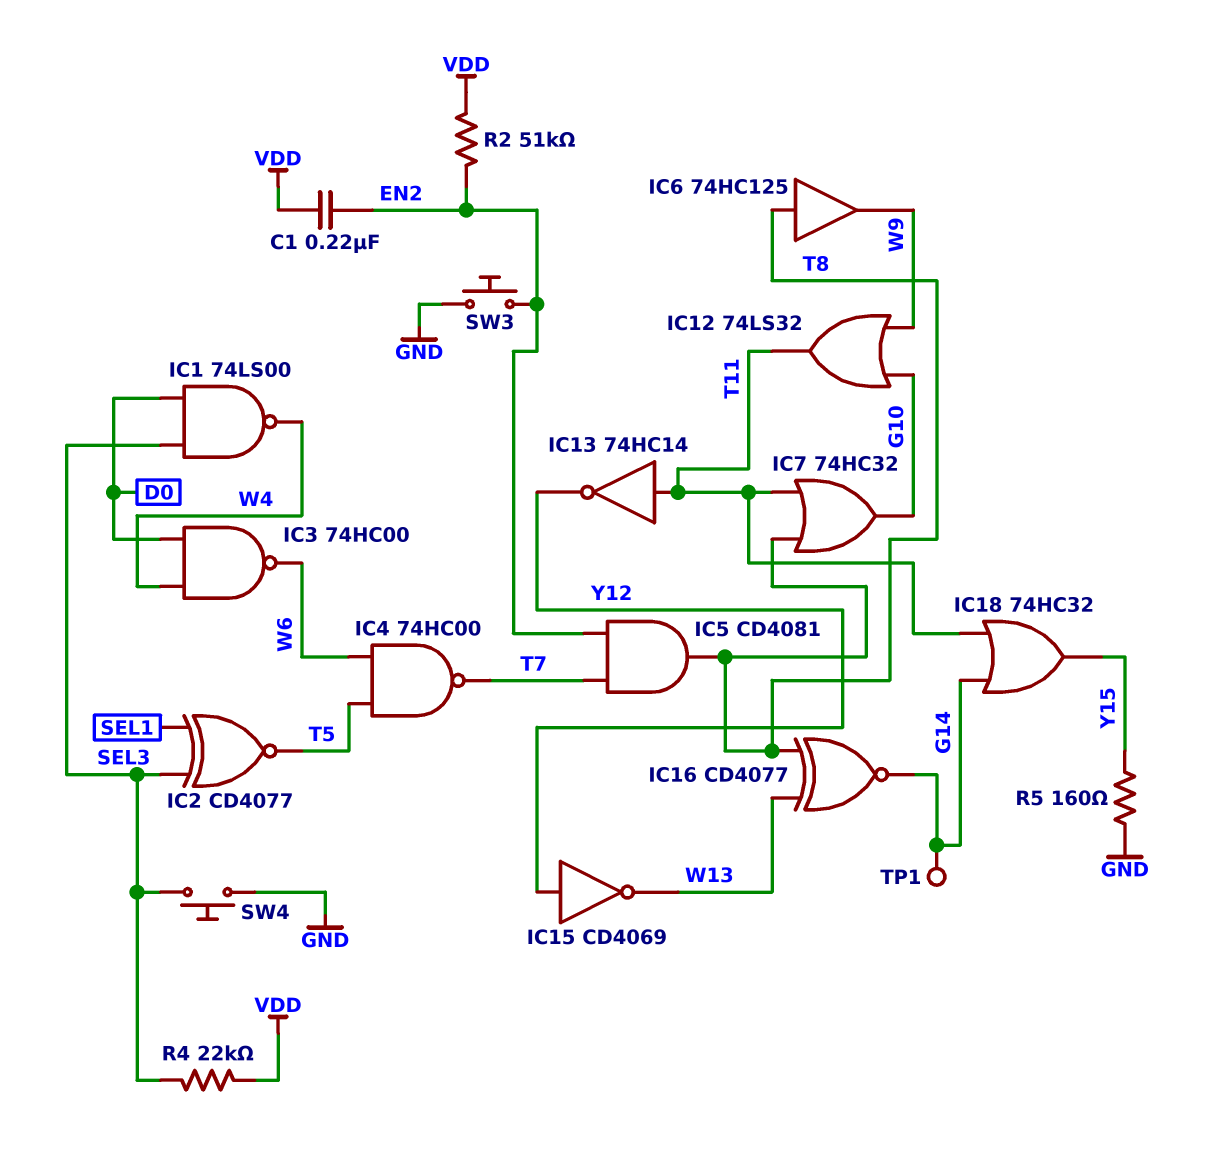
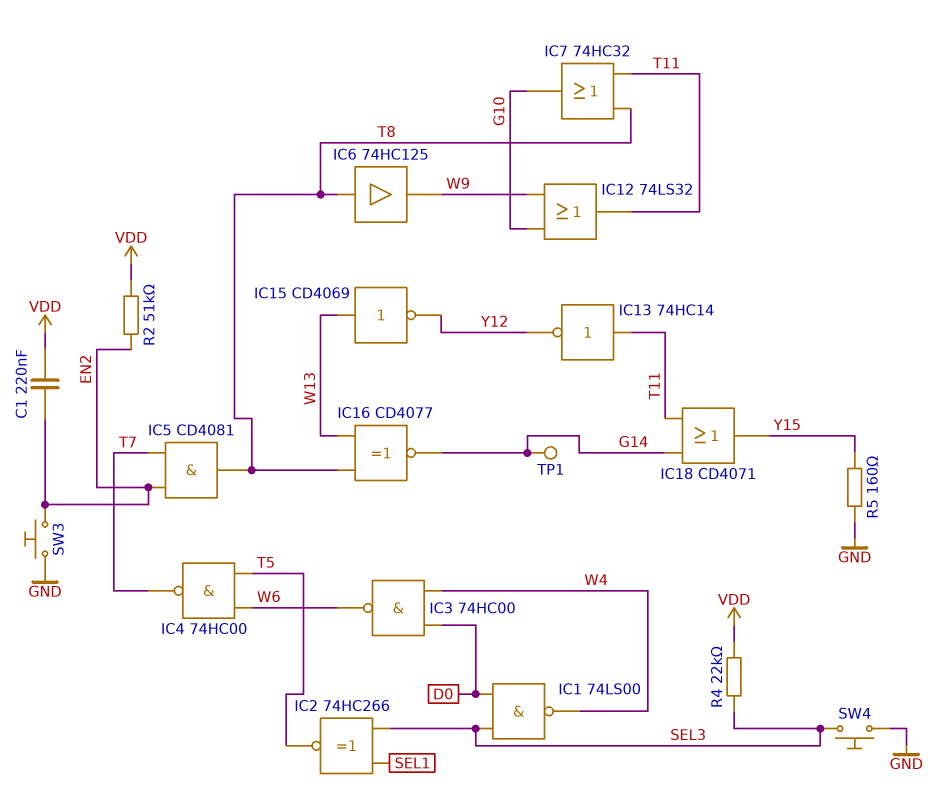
IC2: XNOR CD4077 (in SEL1, in SEL3, out T5) -> XNOR 74HC266 (in SEL1, in SEL3, out T5)
IC15: NOT CD4069 (in Y12, out W13) -> NOT CD4069 (in W13, out Y12)
IC18: OR 74HC32 (in G14, in T11, out Y15) -> OR CD4071 (in G14, in T11, out Y15)

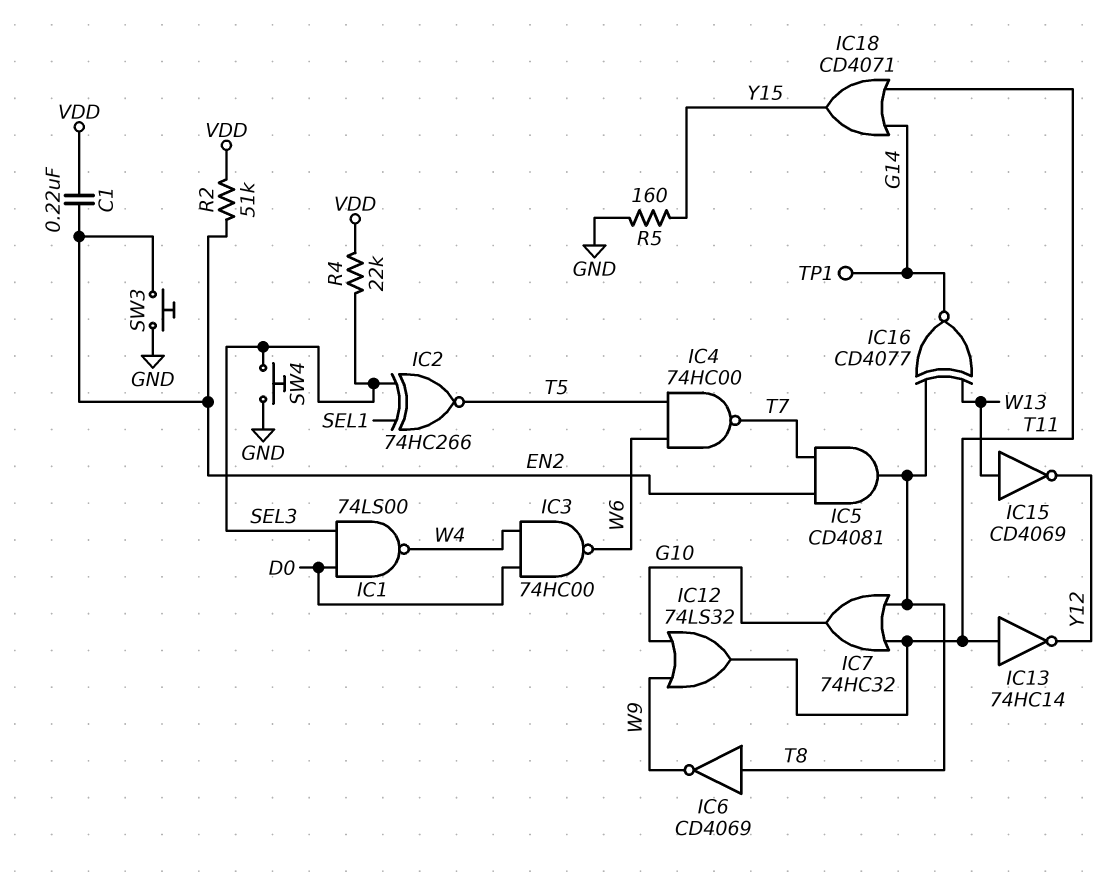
IC6: buffer 74HC125 (in T8, out W9) -> NOT CD4069 (in T8, out W9)

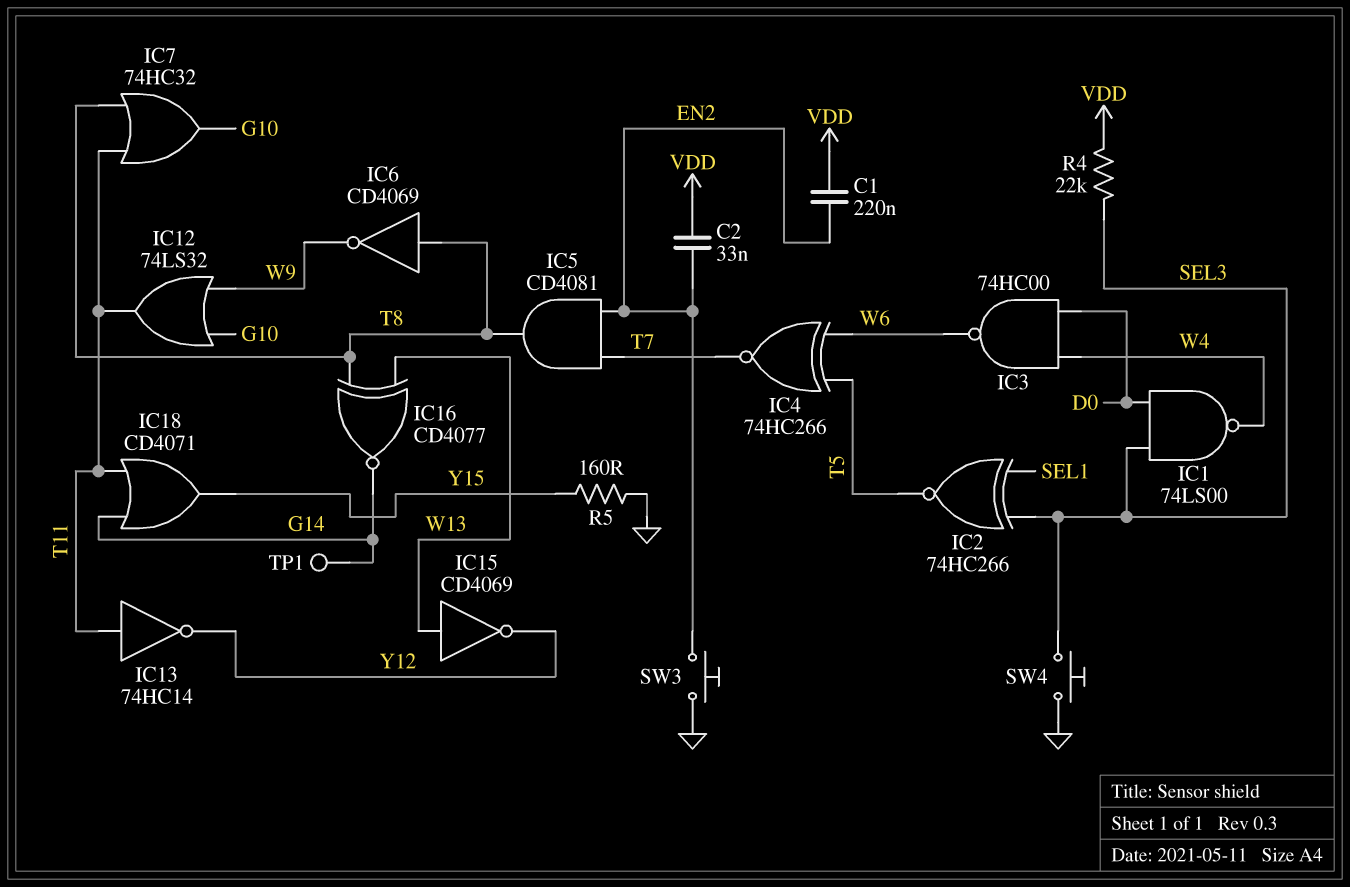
C2: none -> 33nF (EN2, VDD)
IC4: NAND 74HC00 (in T5, in W6, out T7) -> XNOR 74HC266 (in T5, in W6, out T7)
R2: 51k (EN2, VDD) -> none

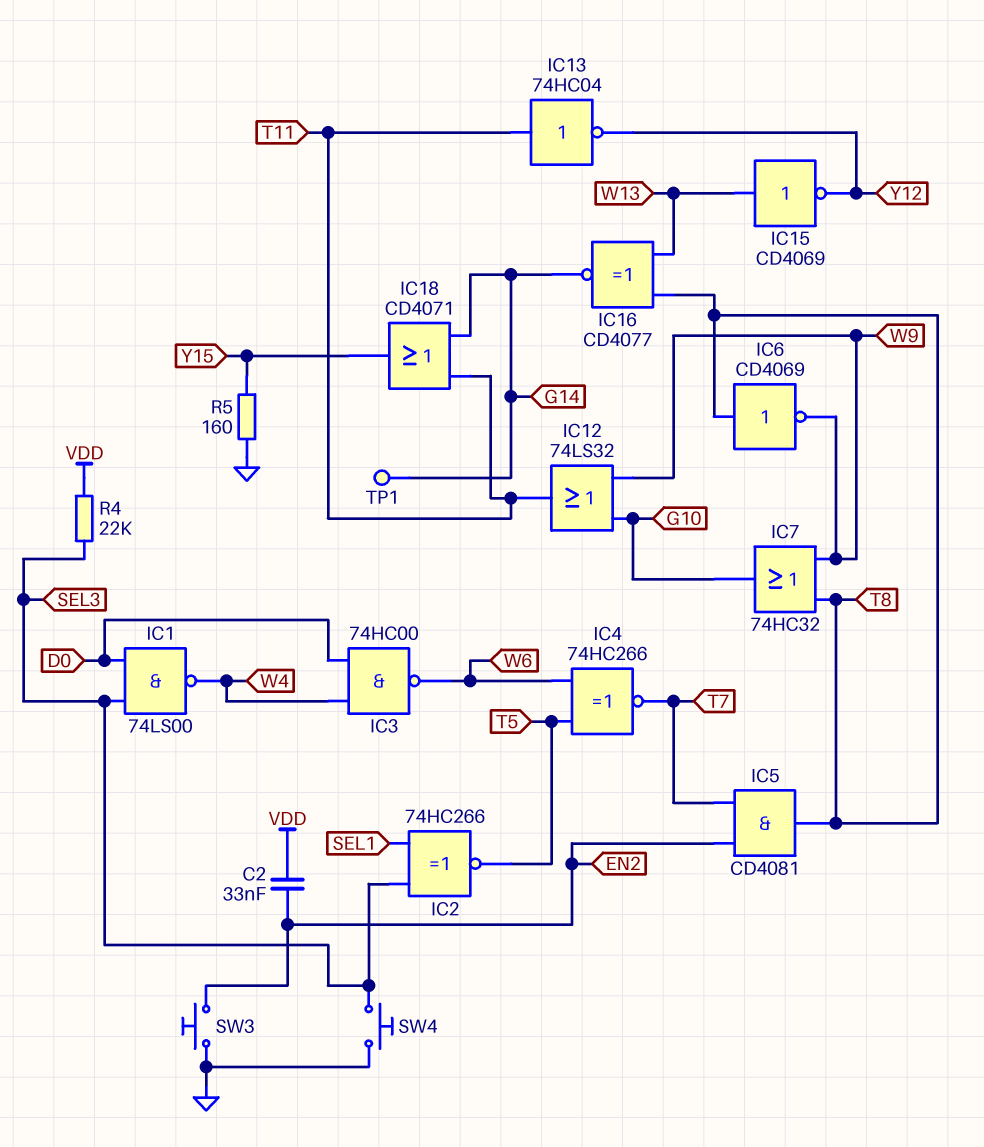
C1: 220nF (EN2, VDD) -> none
IC7: OR 74HC32 (in T8, in T11, out G10) -> OR 74HC32 (in T8, in W9, out G10)
IC13: NOT 74HC14 (in T11, out Y12) -> NOT 74HC04 (in T11, out Y12)

